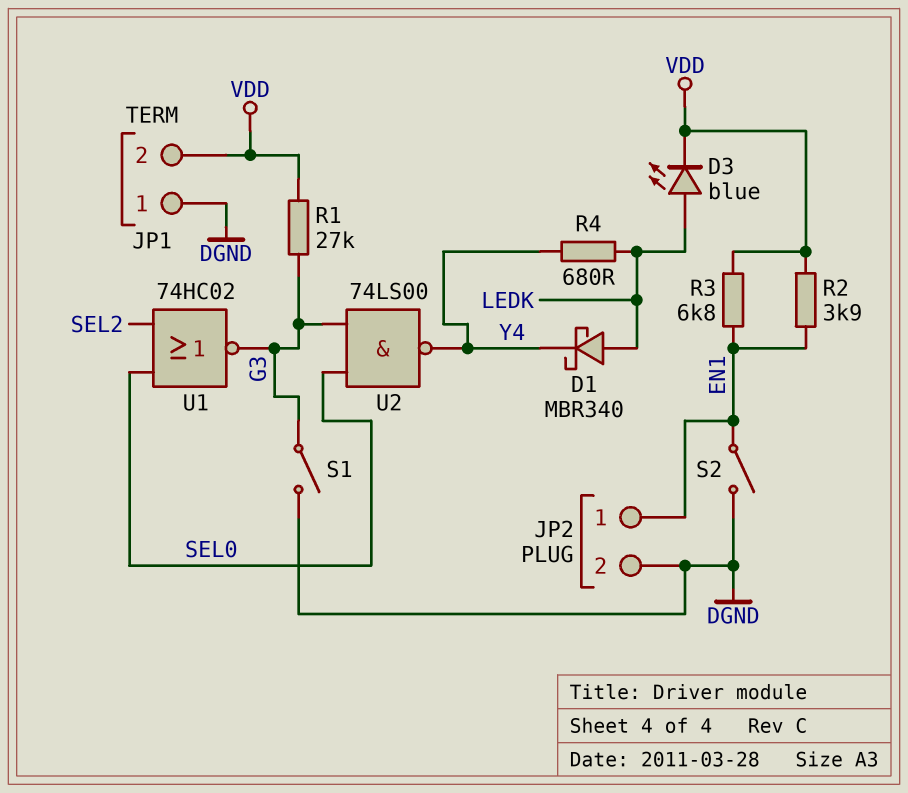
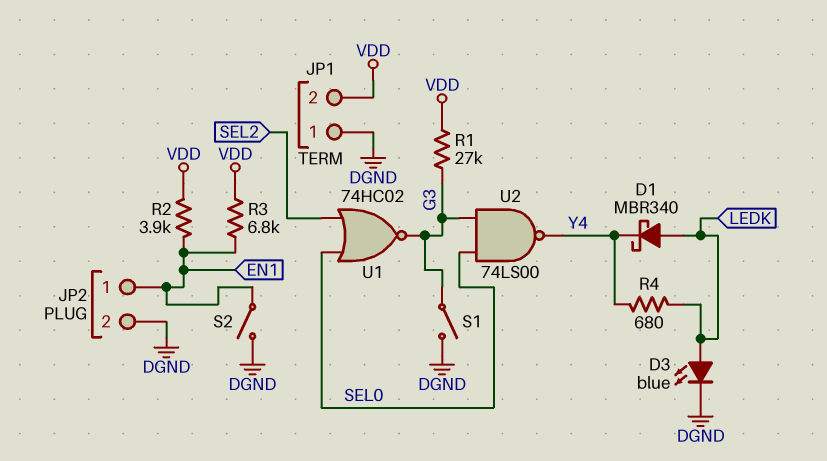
D3: LED blue (A LEDK, K VDD) -> LED blue (A LEDK, K DGND)

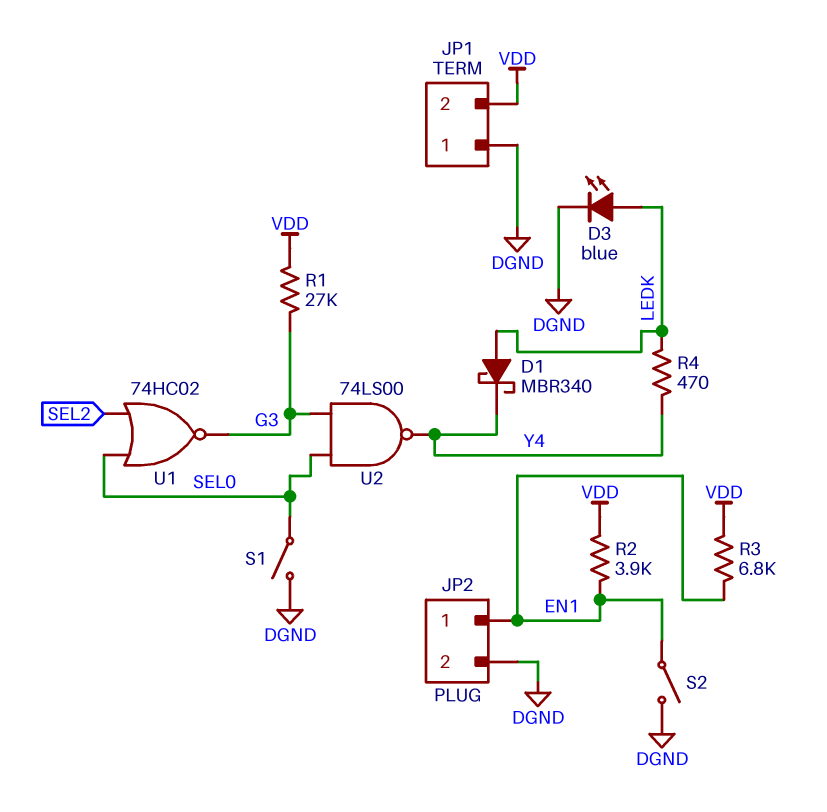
R4: 680 (LEDK, Y4) -> 470 (LEDK, Y4)
S1: switch (DGND, G3) -> switch (DGND, SEL0)

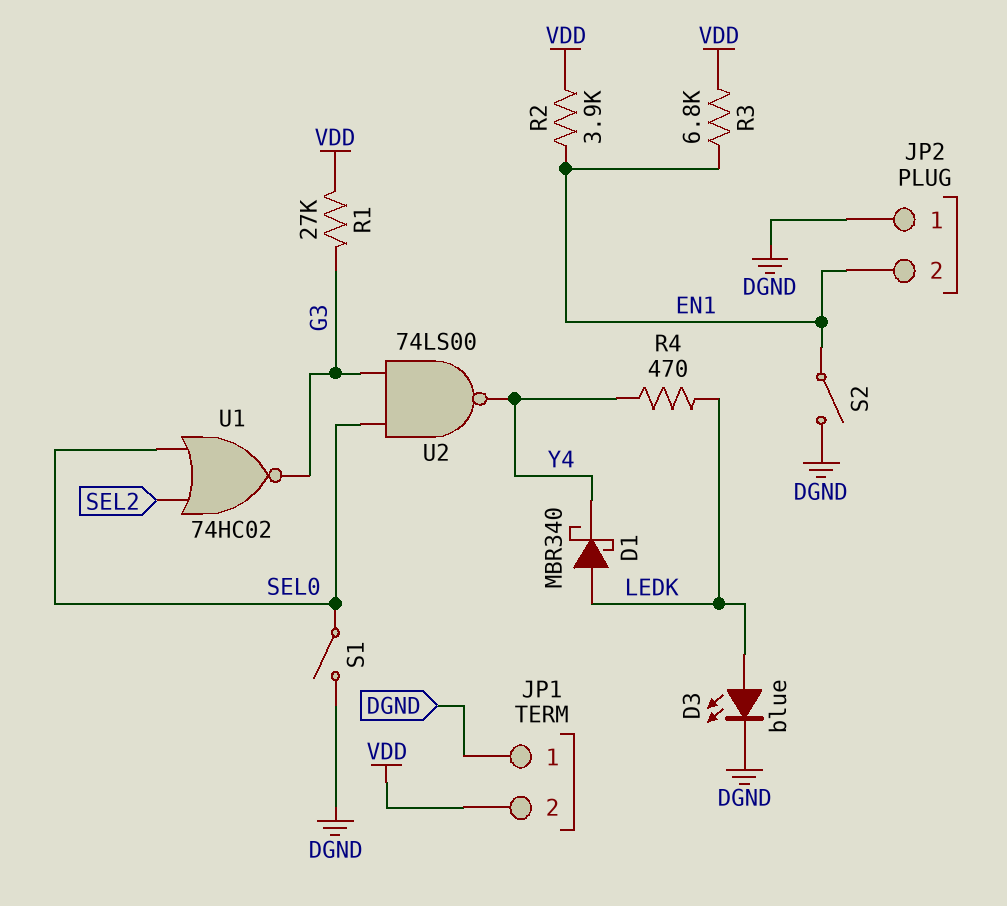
JP2 pin 1: EN1 -> DGND
JP2 pin 2: DGND -> EN1

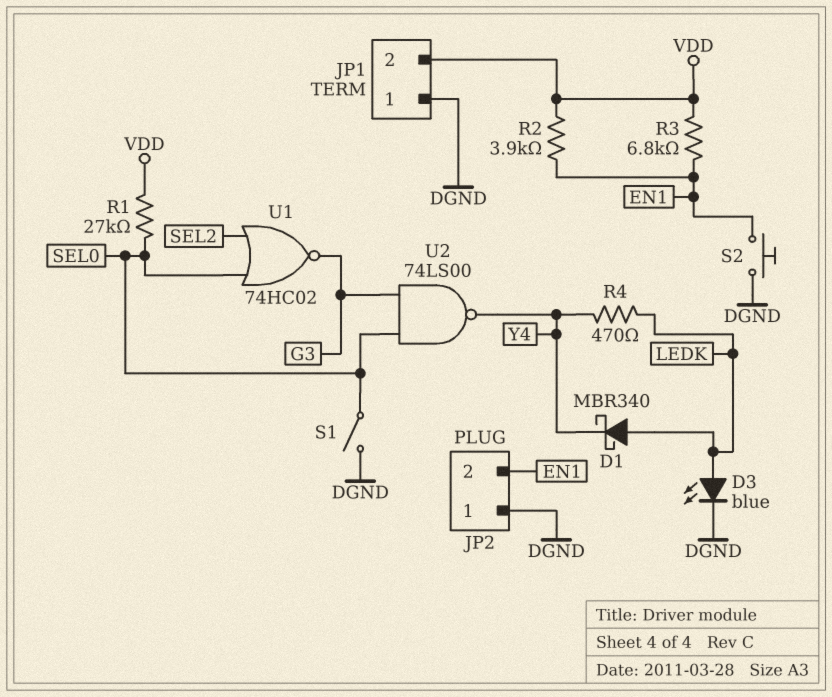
R1: 27k (G3, VDD) -> 27k (SEL0, VDD)
S2: switch (DGND, EN1) -> button (DGND, EN1)

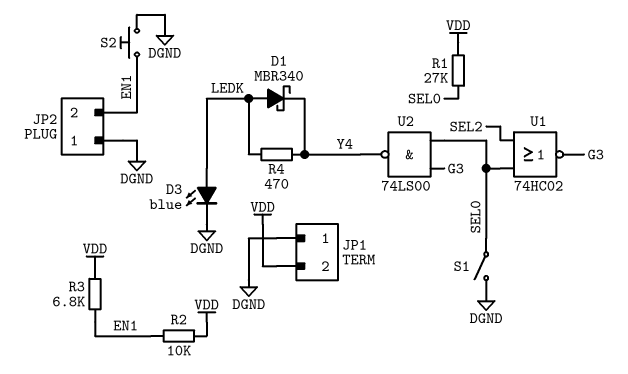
R2: 3.9k (EN1, VDD) -> 10k (EN1, VDD)

